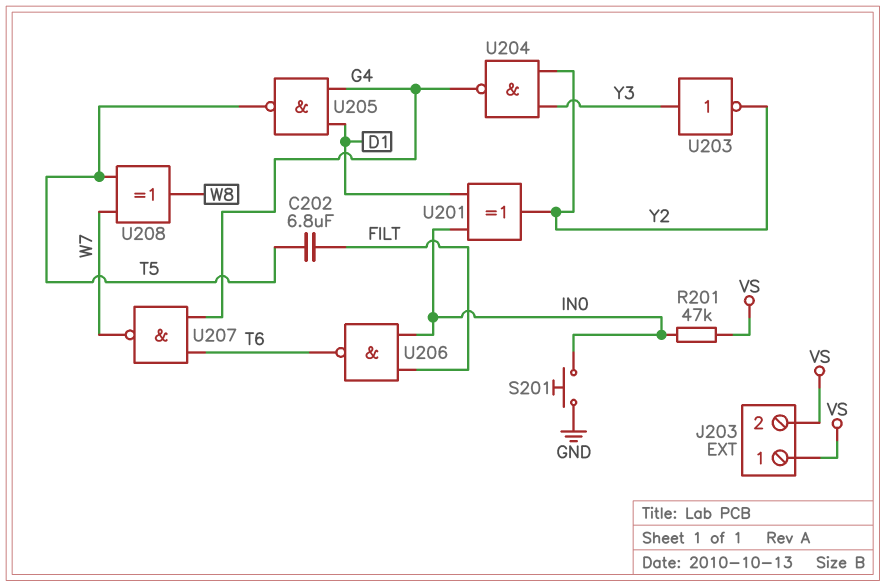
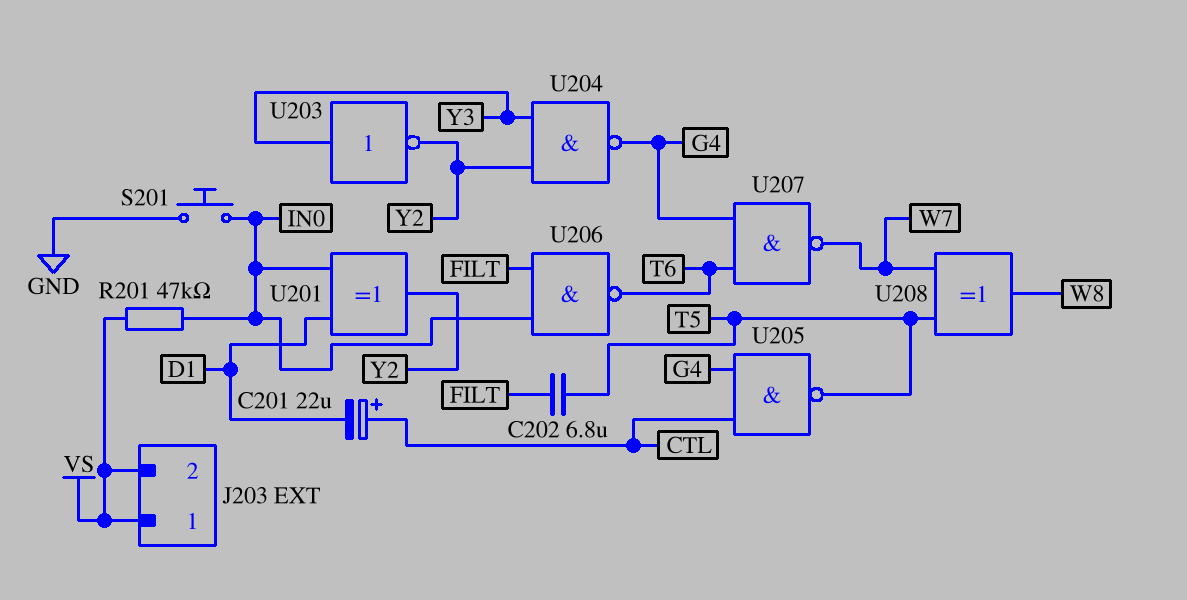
C201: none -> 22uF (plus CTL, minus D1)
U205: NAND (in D1, in G4, out T5) -> NAND (in CTL, in G4, out T5)

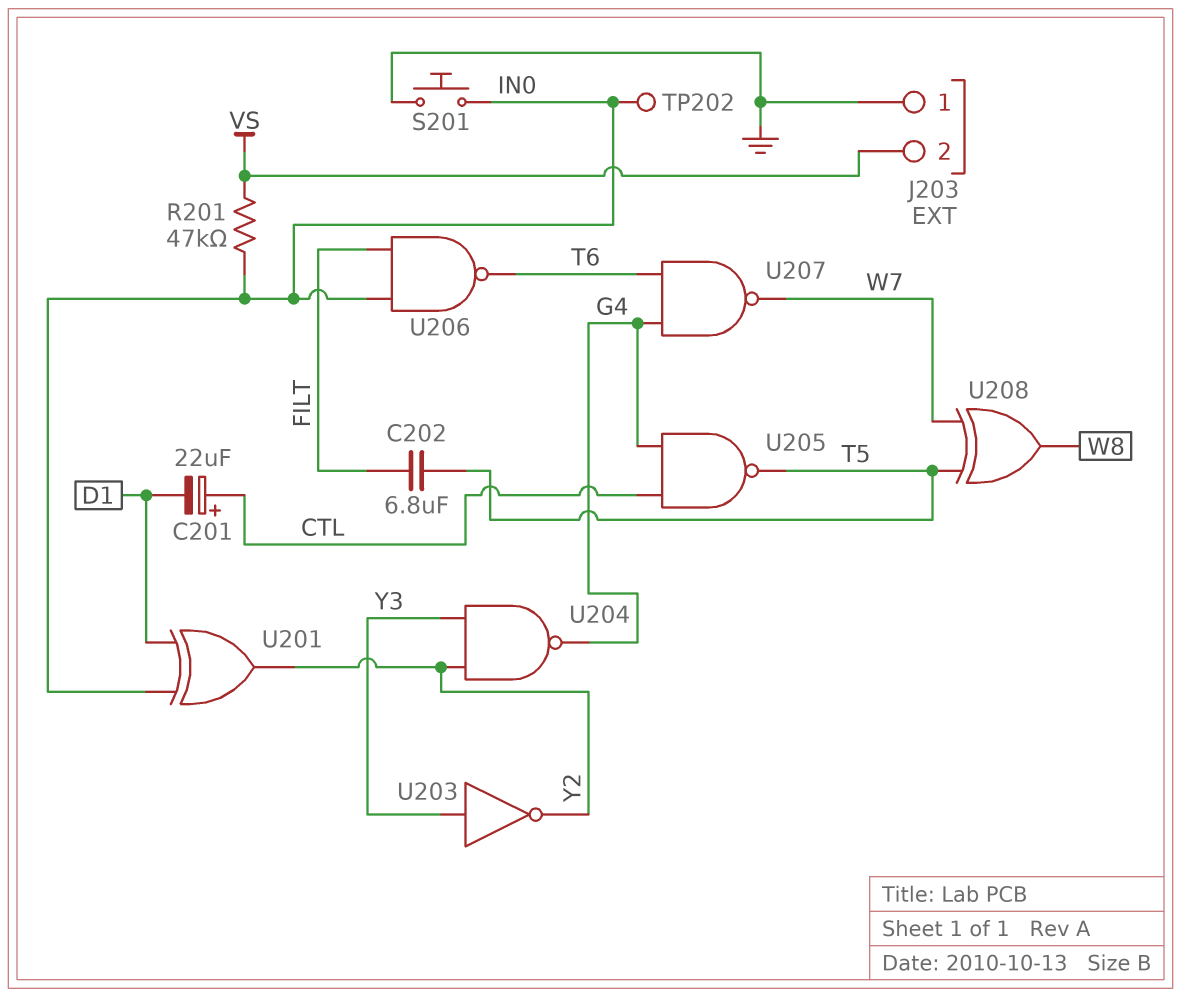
J203 pin 1: VS -> GND
TP202: none -> test point (IN0)

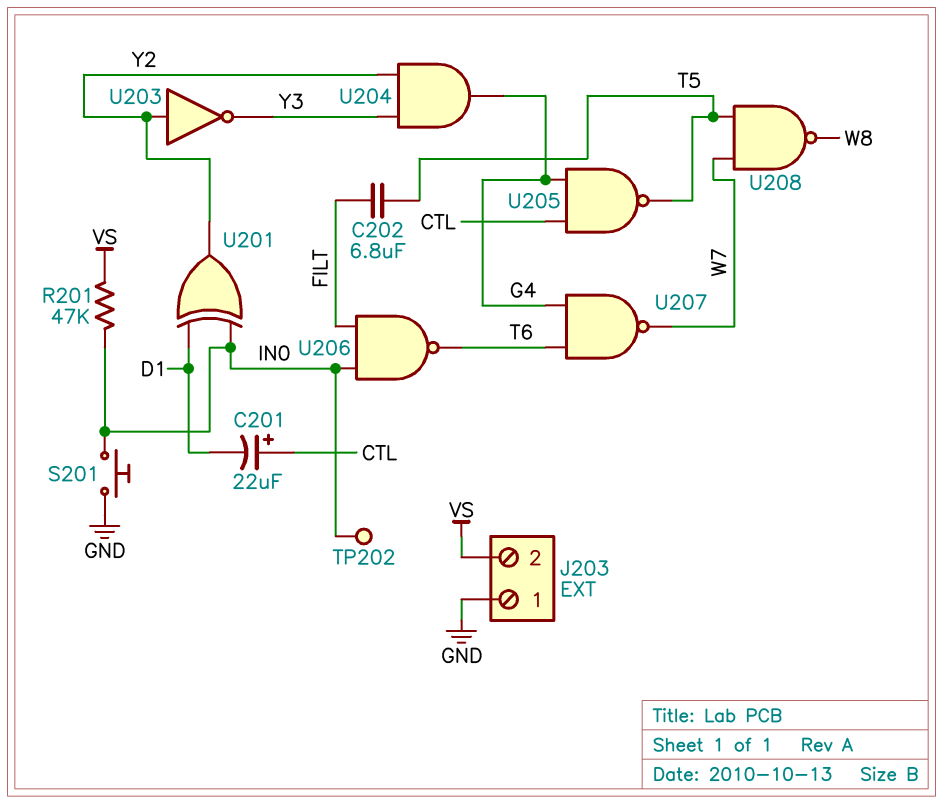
U203: NOT (in Y3, out Y2) -> NOT (in Y2, out Y3)
U204: NAND (in Y2, in Y3, out G4) -> AND (in Y2, in Y3, out G4)
U208: XOR (in T5, in W7, out W8) -> NAND (in T5, in W7, out W8)

